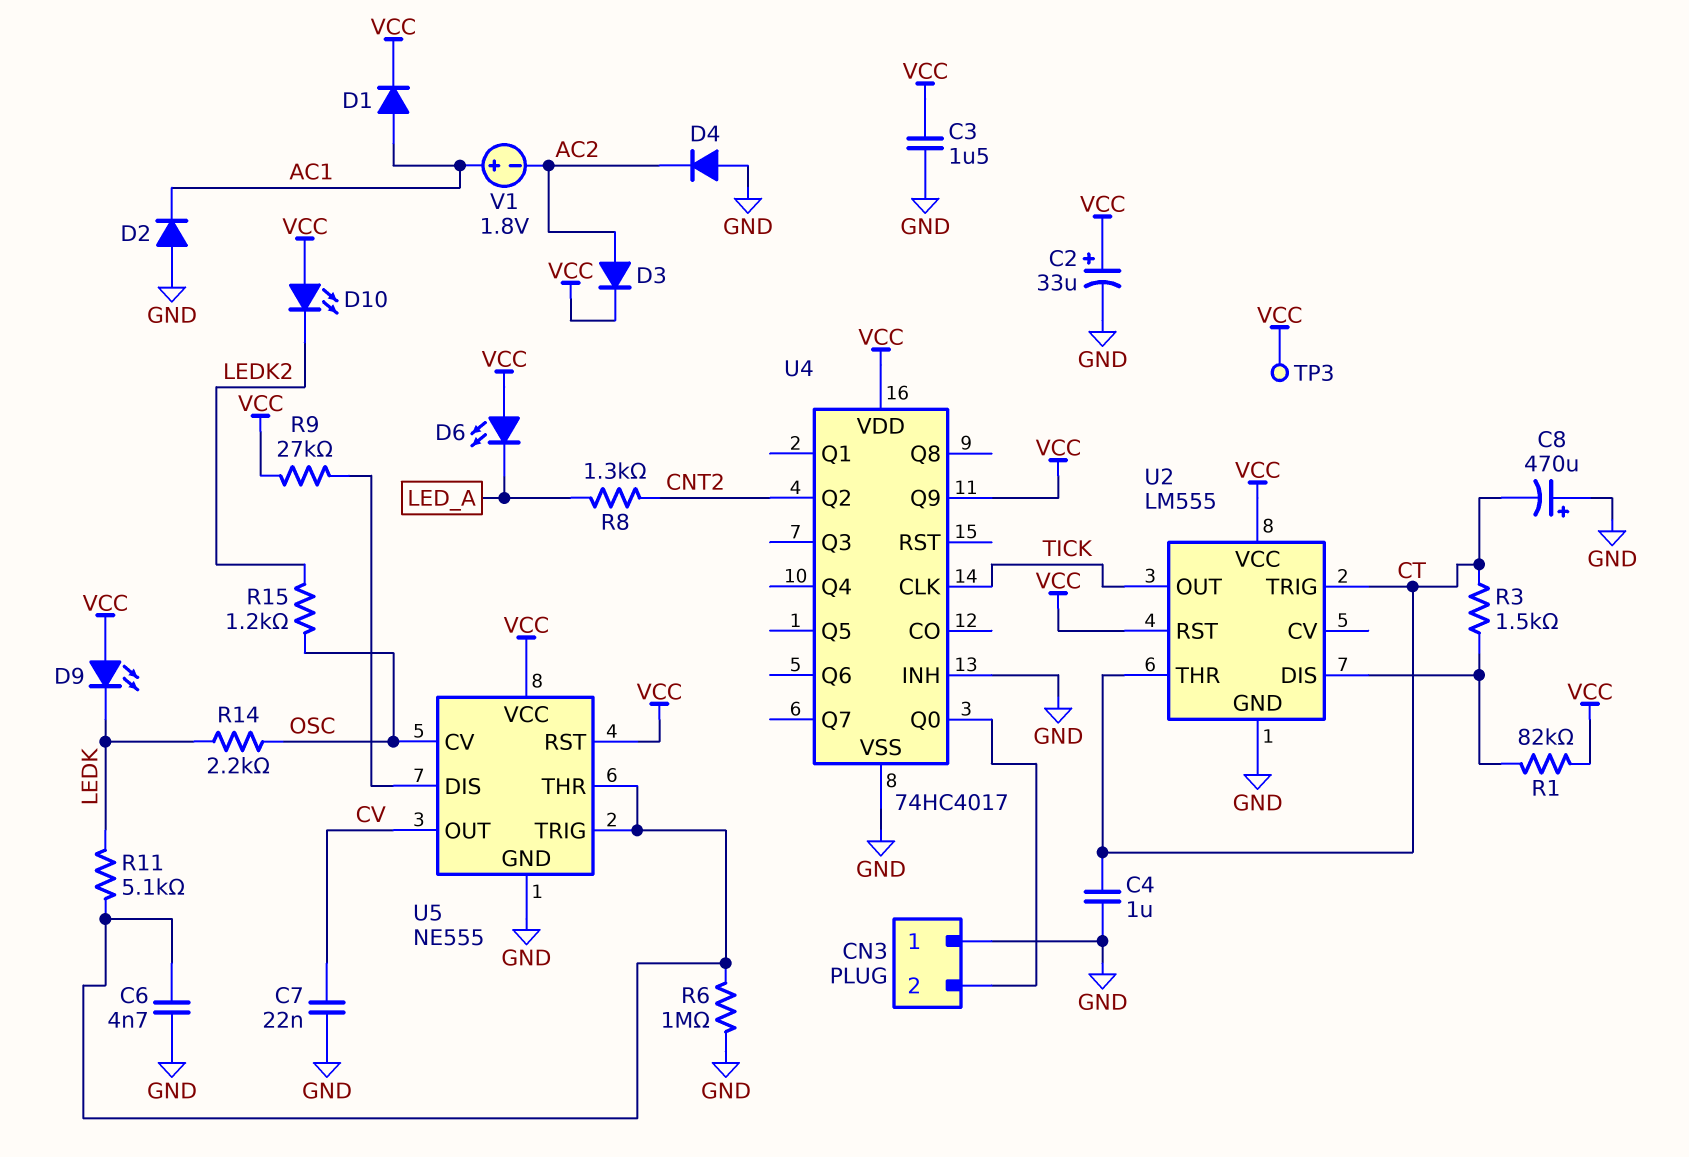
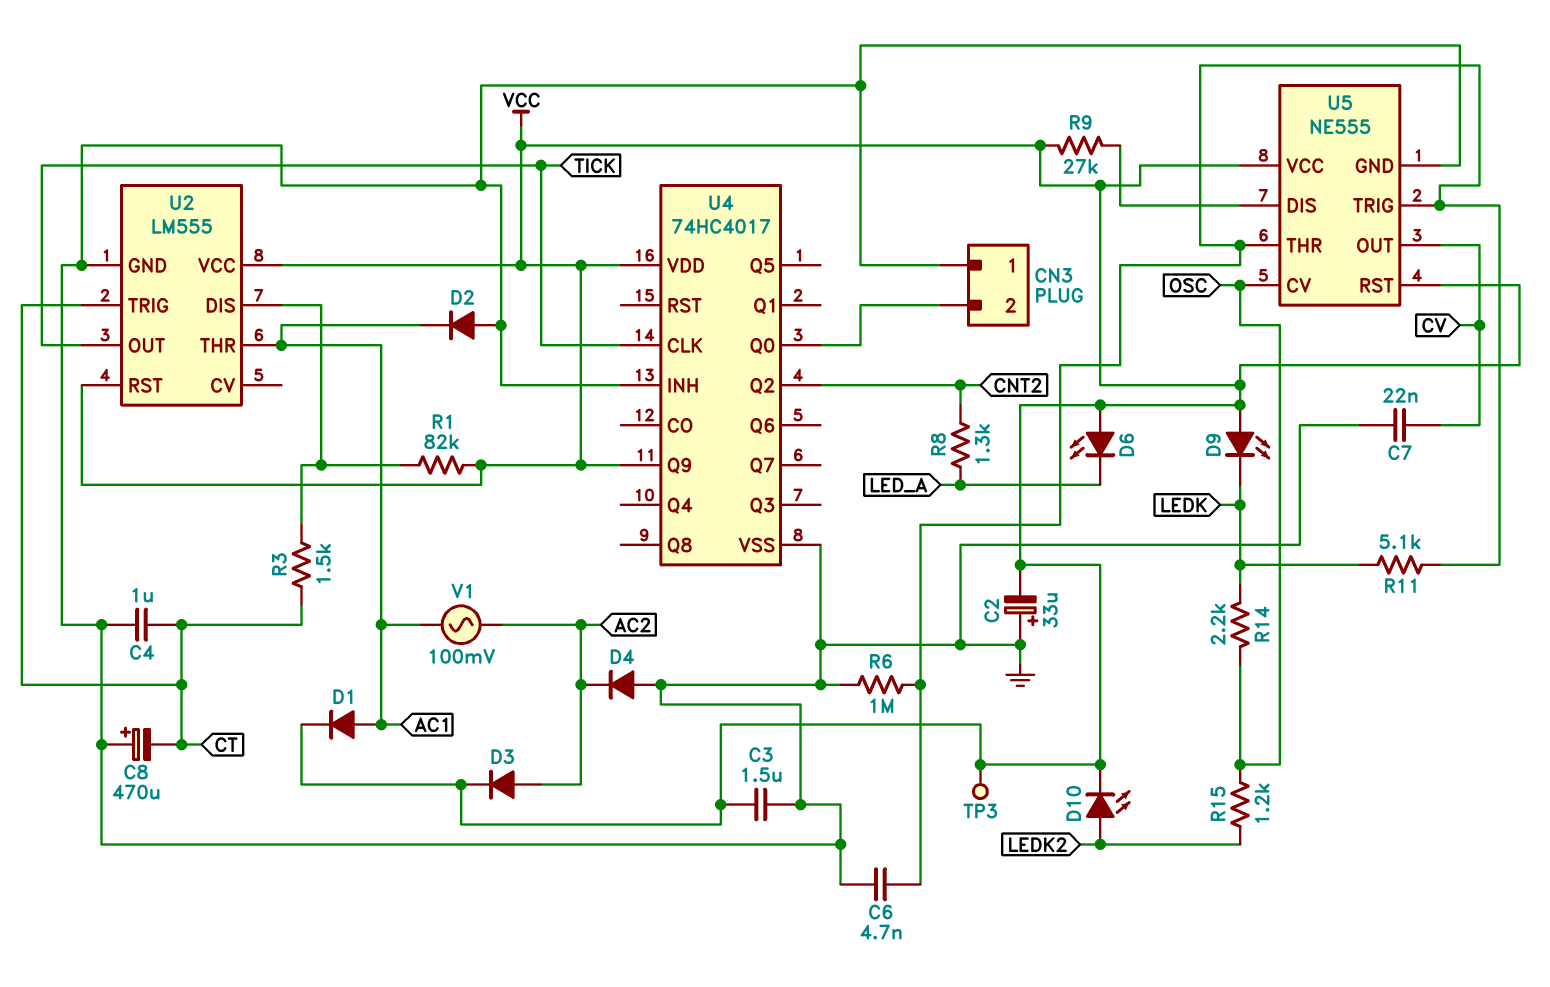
C2: 33uF (plus VCC, minus GND) -> 33uF (plus GND, minus VCC)
D10: LED (A VCC, K LEDK2) -> LED (A LEDK2, K VCC)
U2 pin THR: CT -> AC1
V1: 1.8V (plus AC1, minus AC2) -> AC 100mV (AC1, AC2)

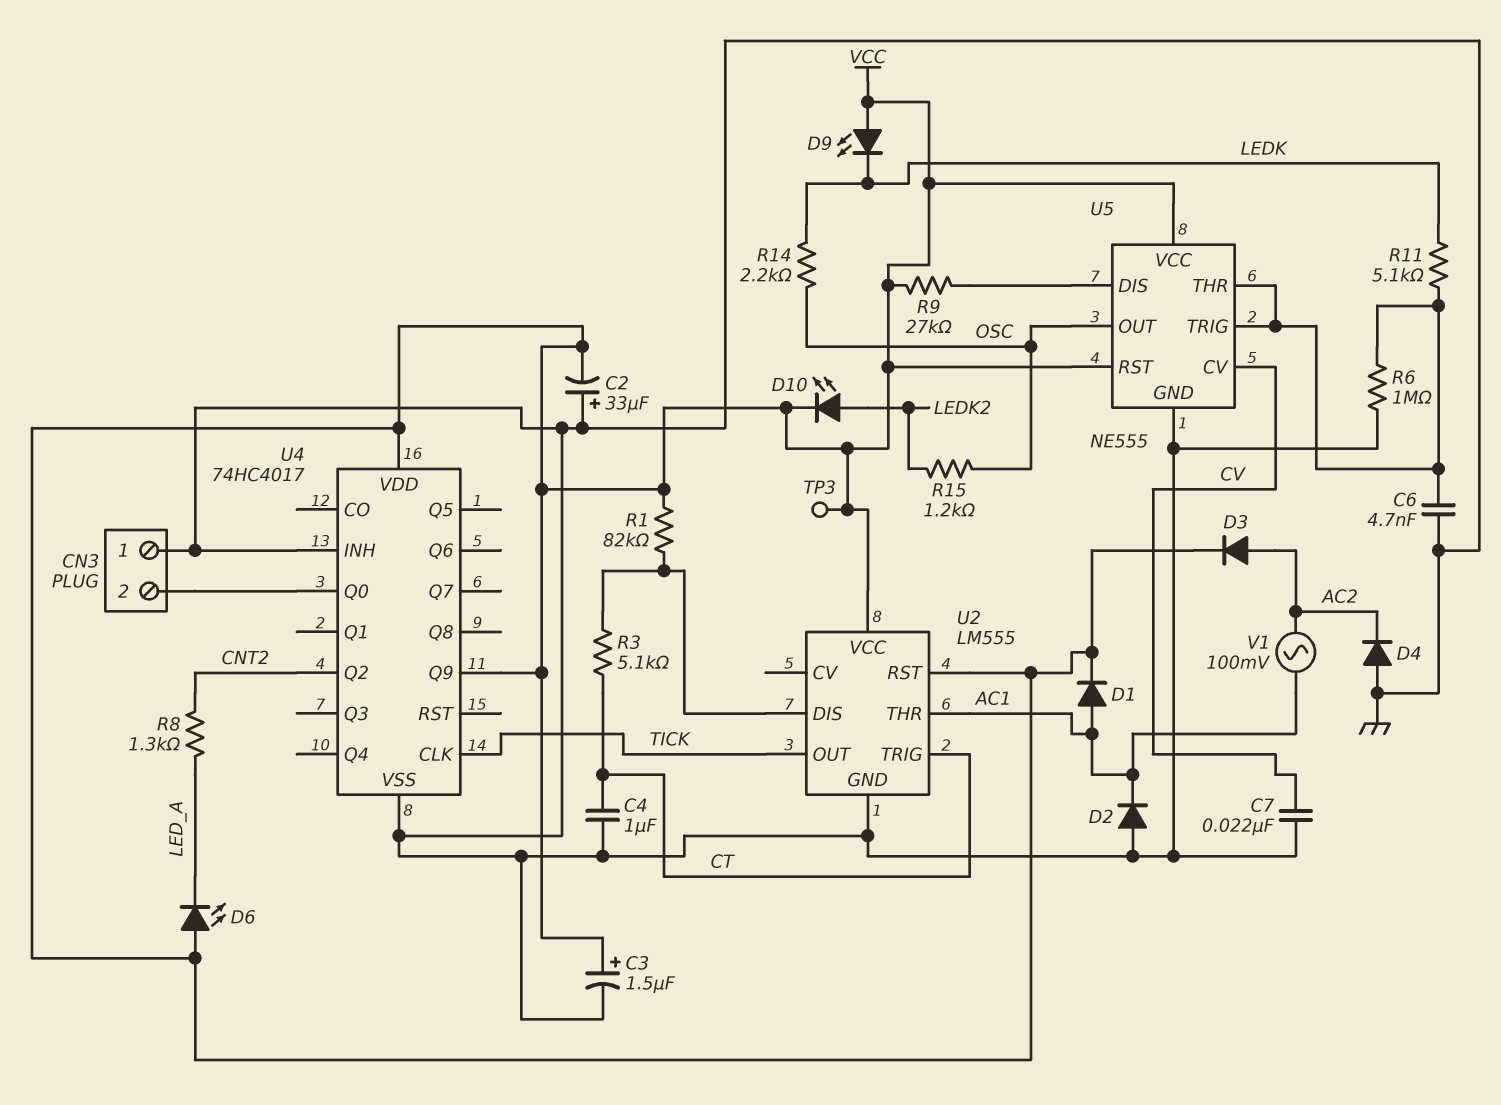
C3: 1.5uF (GND, VCC) -> 1.5uF (plus VCC, minus GND)
C8: 470uF (plus GND, minus CT) -> none
R3: 1.5k (CT, U2/DIS) -> 5.1k (CT, U2/DIS)
U5 pin CV: OSC -> CV
U5 pin OUT: CV -> OSC

